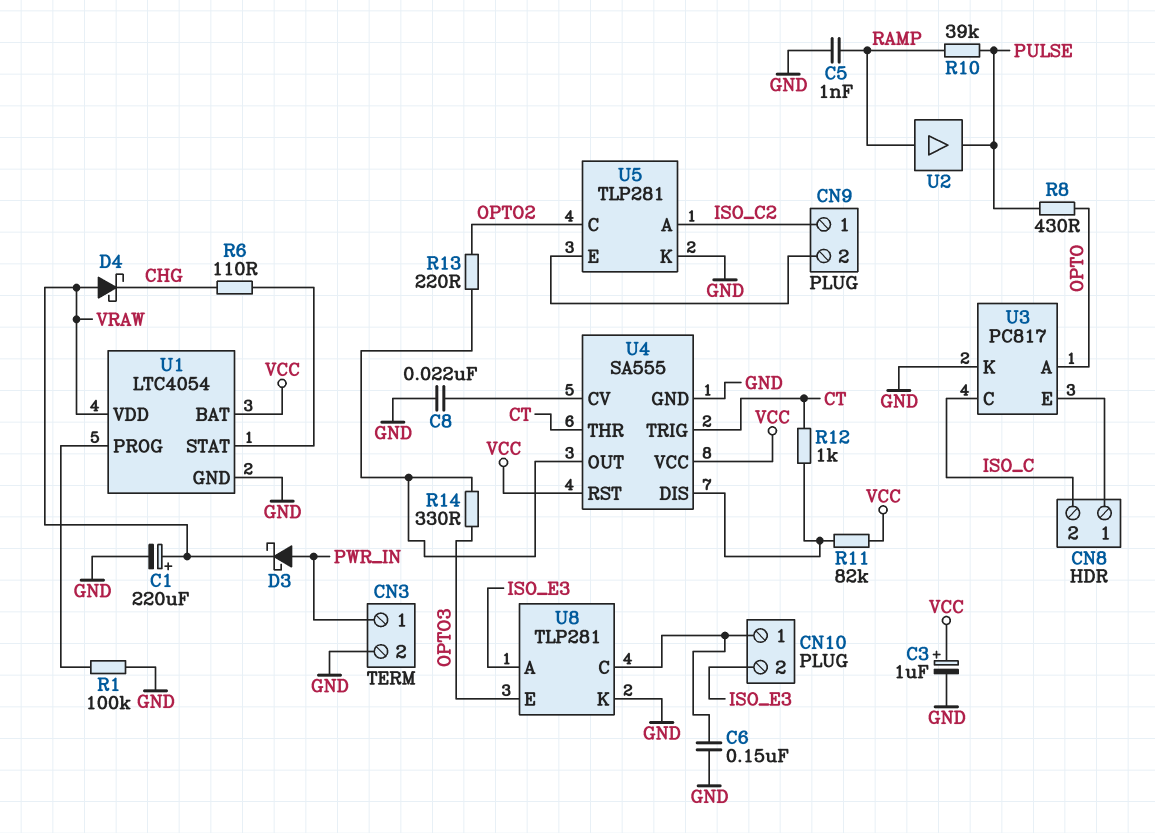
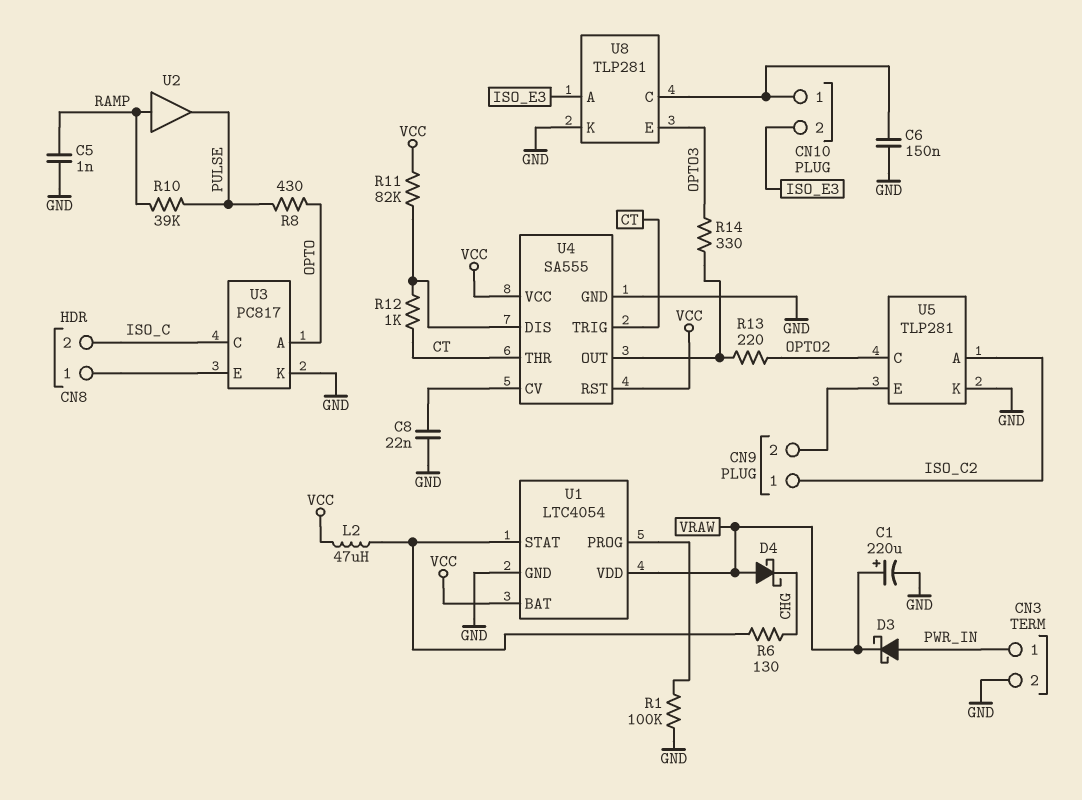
C3: 1uF (plus VCC, minus GND) -> none
L2: none -> 47uH (U1/STAT, VCC)
R6: 110 (CHG, U1/STAT) -> 130 (CHG, U1/STAT)

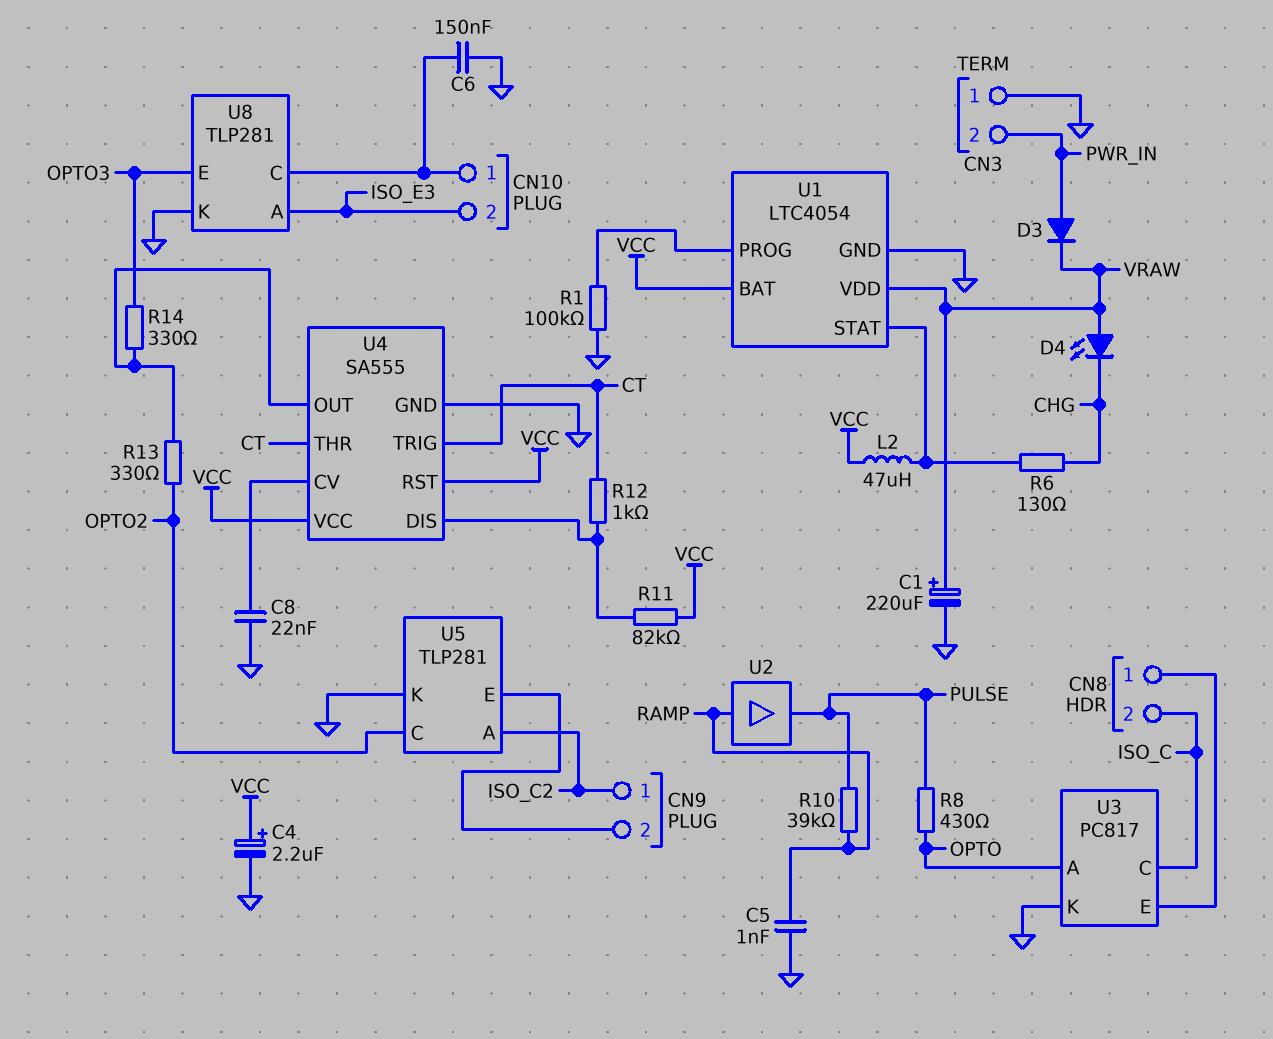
C4: none -> 2.2uF (plus VCC, minus GND)
CN3 pin 1: PWR_IN -> GND
CN3 pin 2: GND -> PWR_IN
D3: schottky (A PWR_IN, K VRAW) -> diode (A PWR_IN, K VRAW)
D4: schottky (A VRAW, K CHG) -> LED (A VRAW, K CHG)
R13: 220 (OPTO2, U4/OUT) -> 330 (OPTO2, U4/OUT)

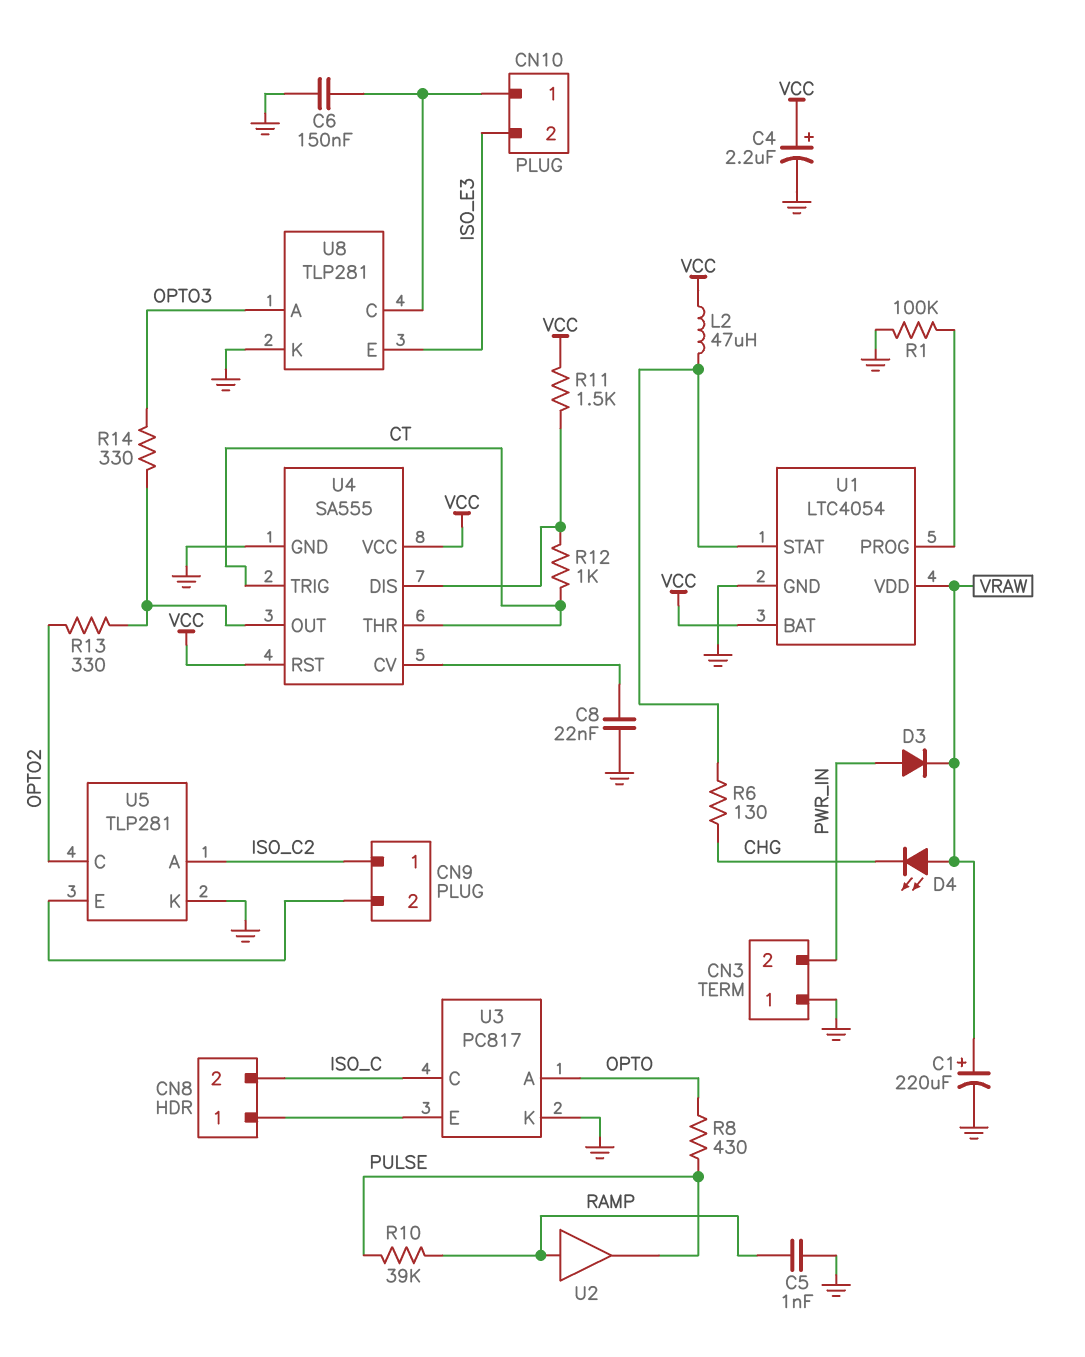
R11: 82k (U4/DIS, VCC) -> 1.5k (U4/DIS, VCC)
U8 pin A: ISO_E3 -> OPTO3
U8 pin E: OPTO3 -> ISO_E3

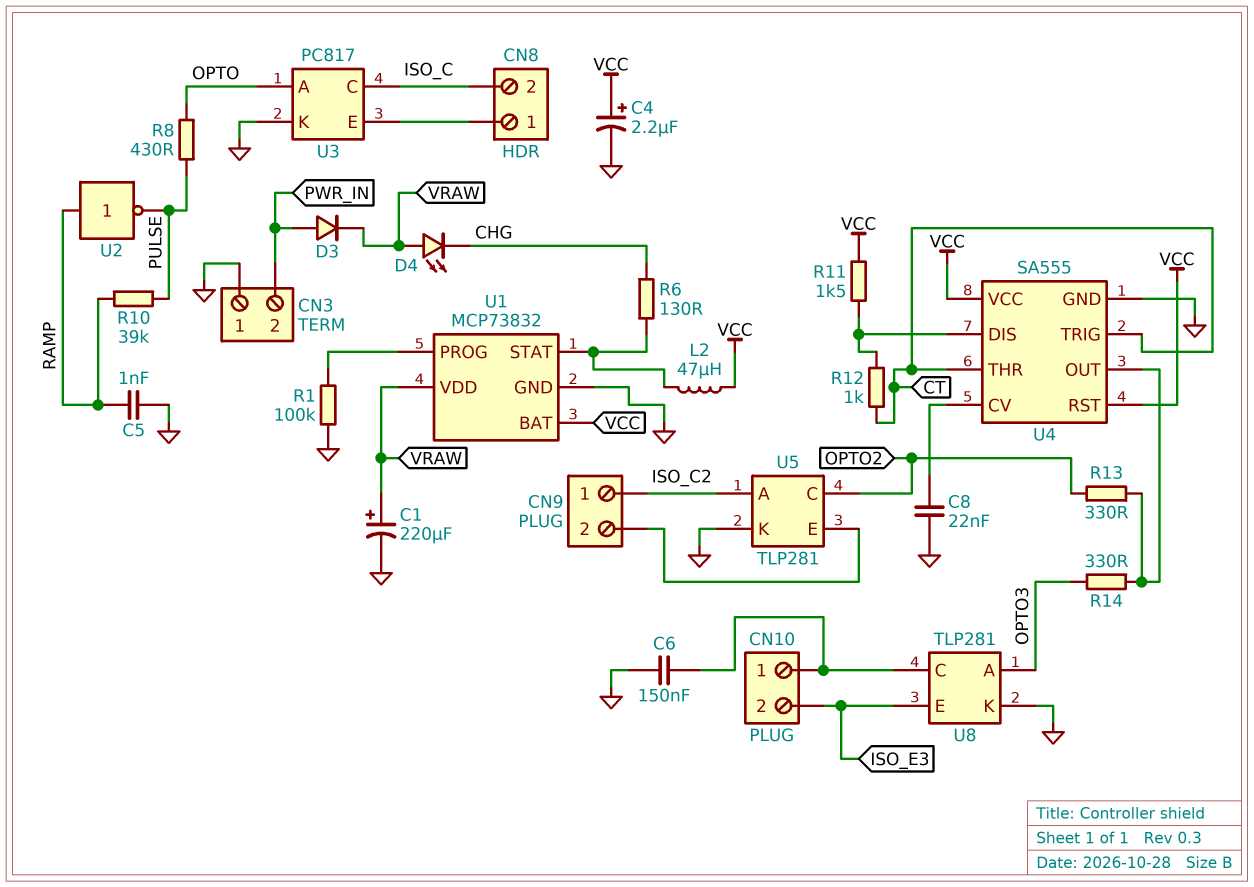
U1: LTC4054 -> MCP73832
U2: buffer (in RAMP, out PULSE) -> NOT (in RAMP, out PULSE)

